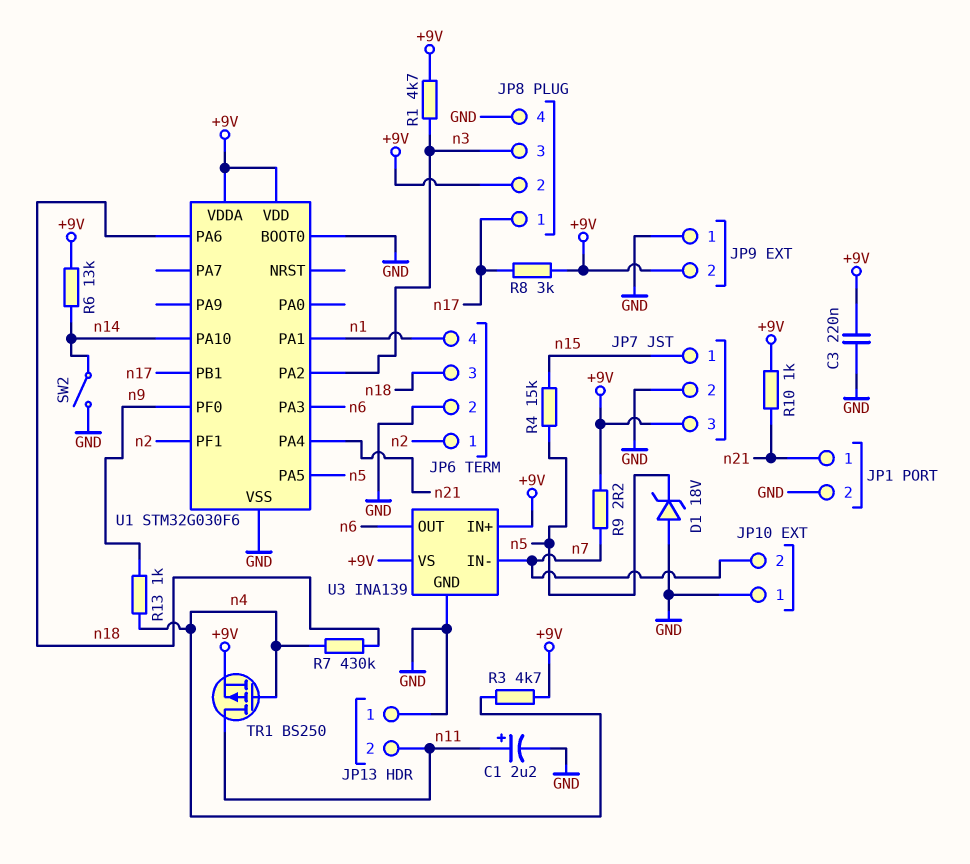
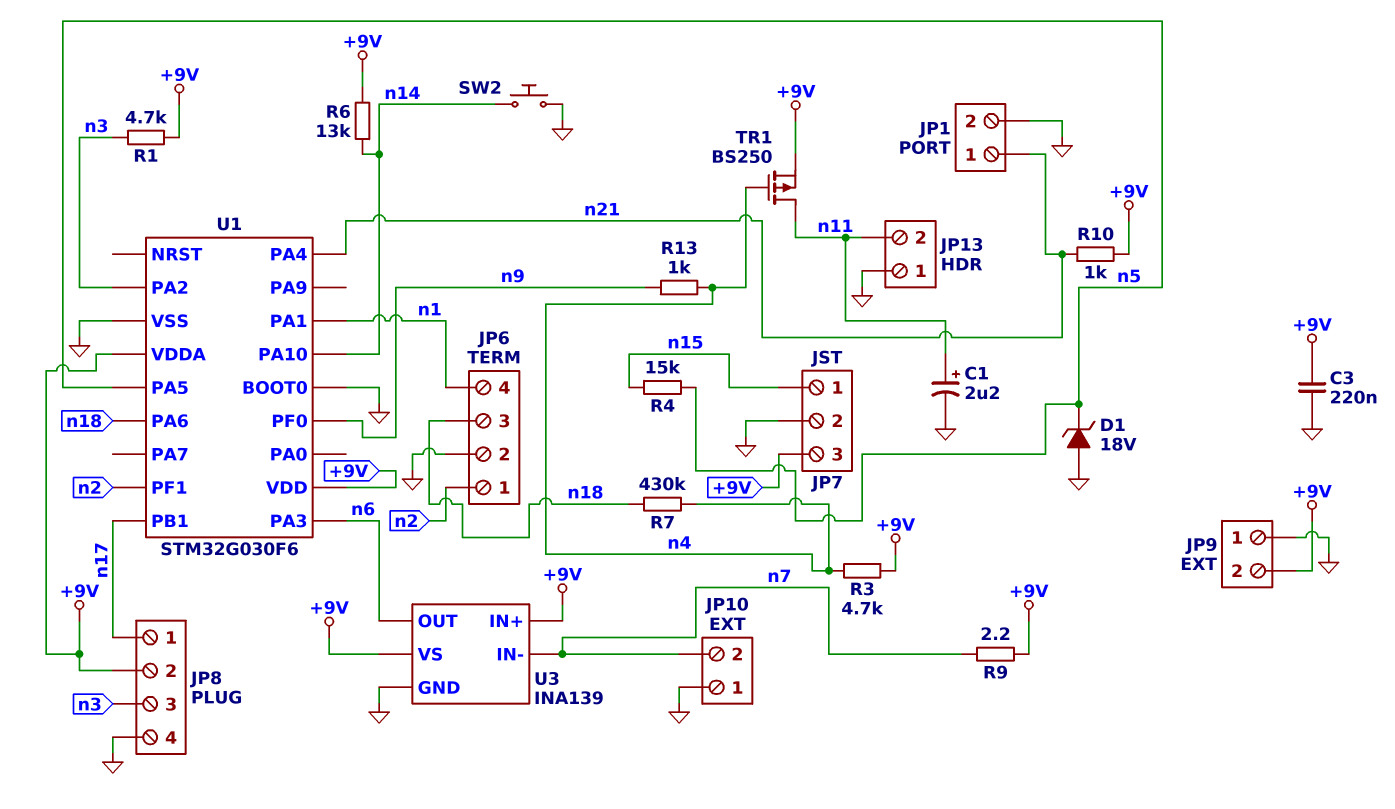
R8: 3k (+9V, n17) -> none
SW2: switch (GND, n14) -> button (GND, n14)

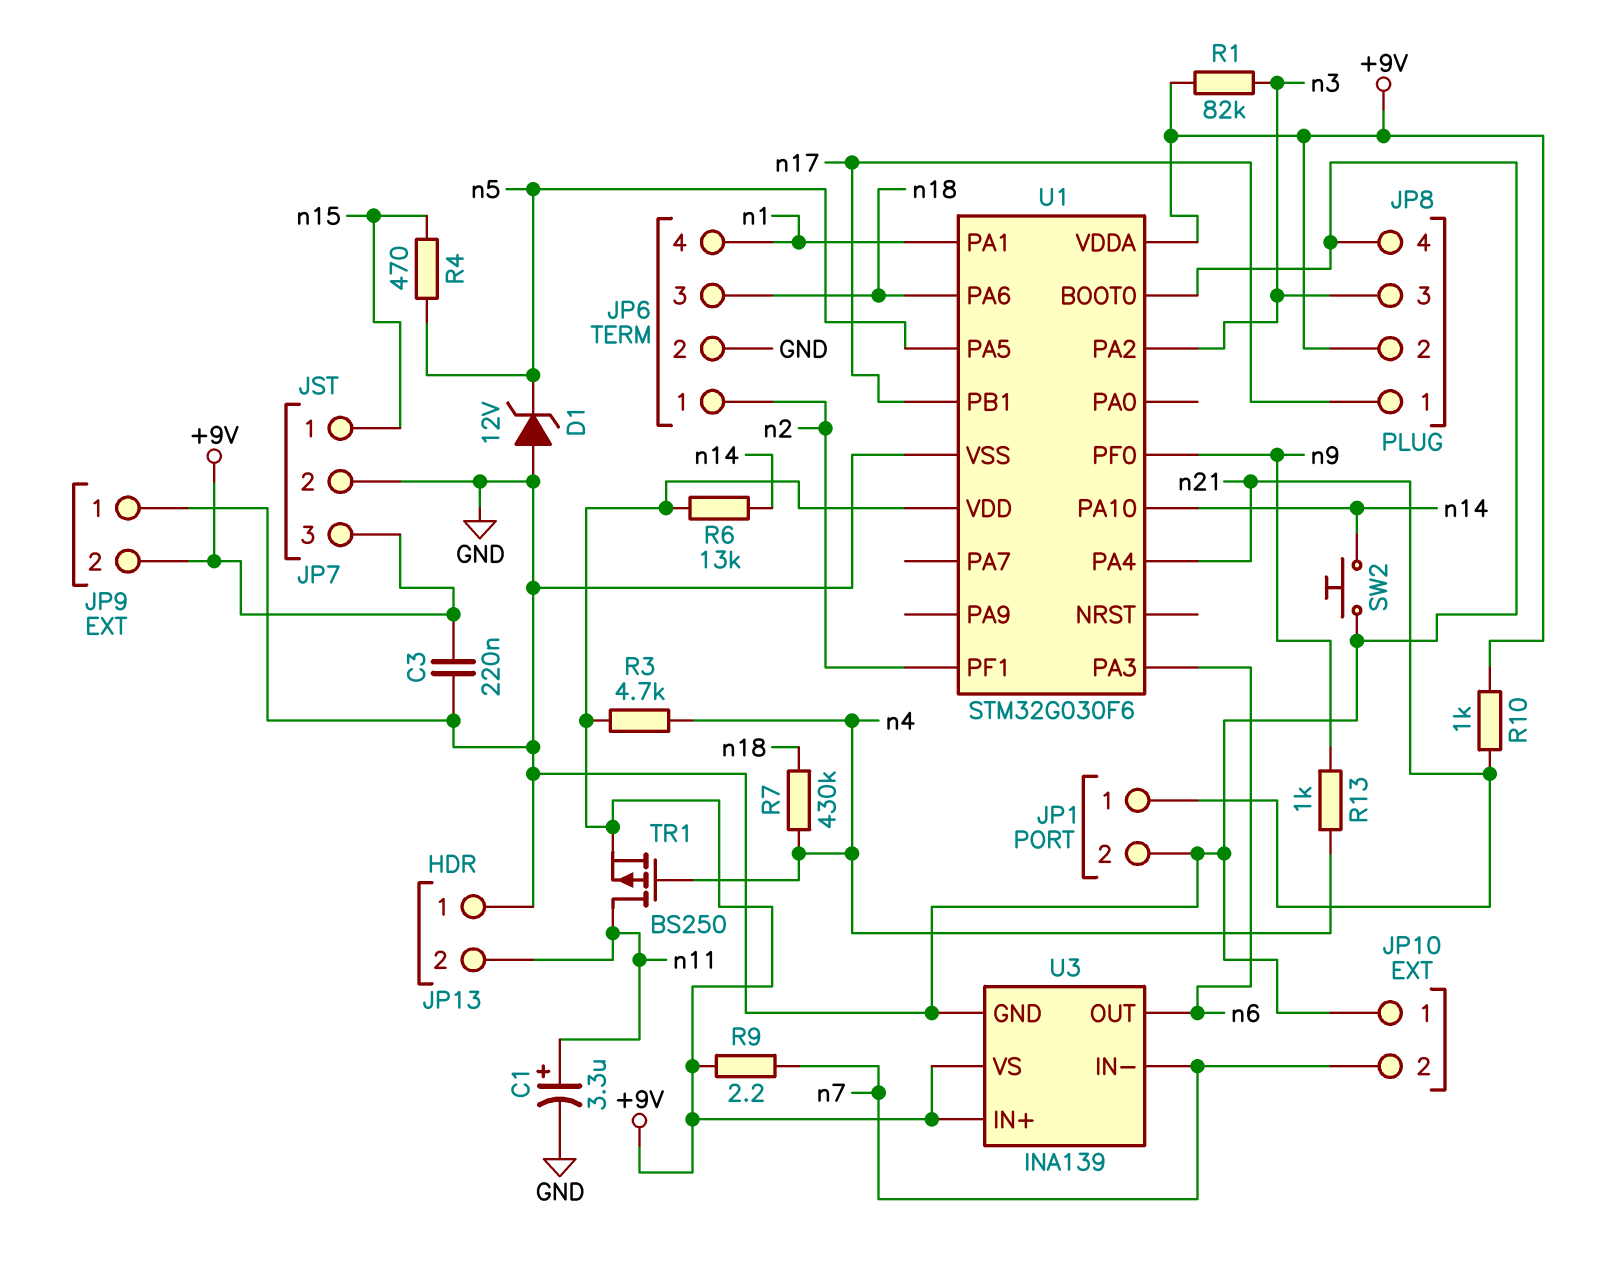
C1: 2.2uF (plus n11, minus GND) -> 3.3uF (plus n11, minus GND)
D1: zener 18V (A GND, K n5) -> zener 12V (A GND, K n5)
R1: 4.7k (+9V, n3) -> 82k (+9V, n3)
R4: 15k (n5, n15) -> 470 (n5, n15)

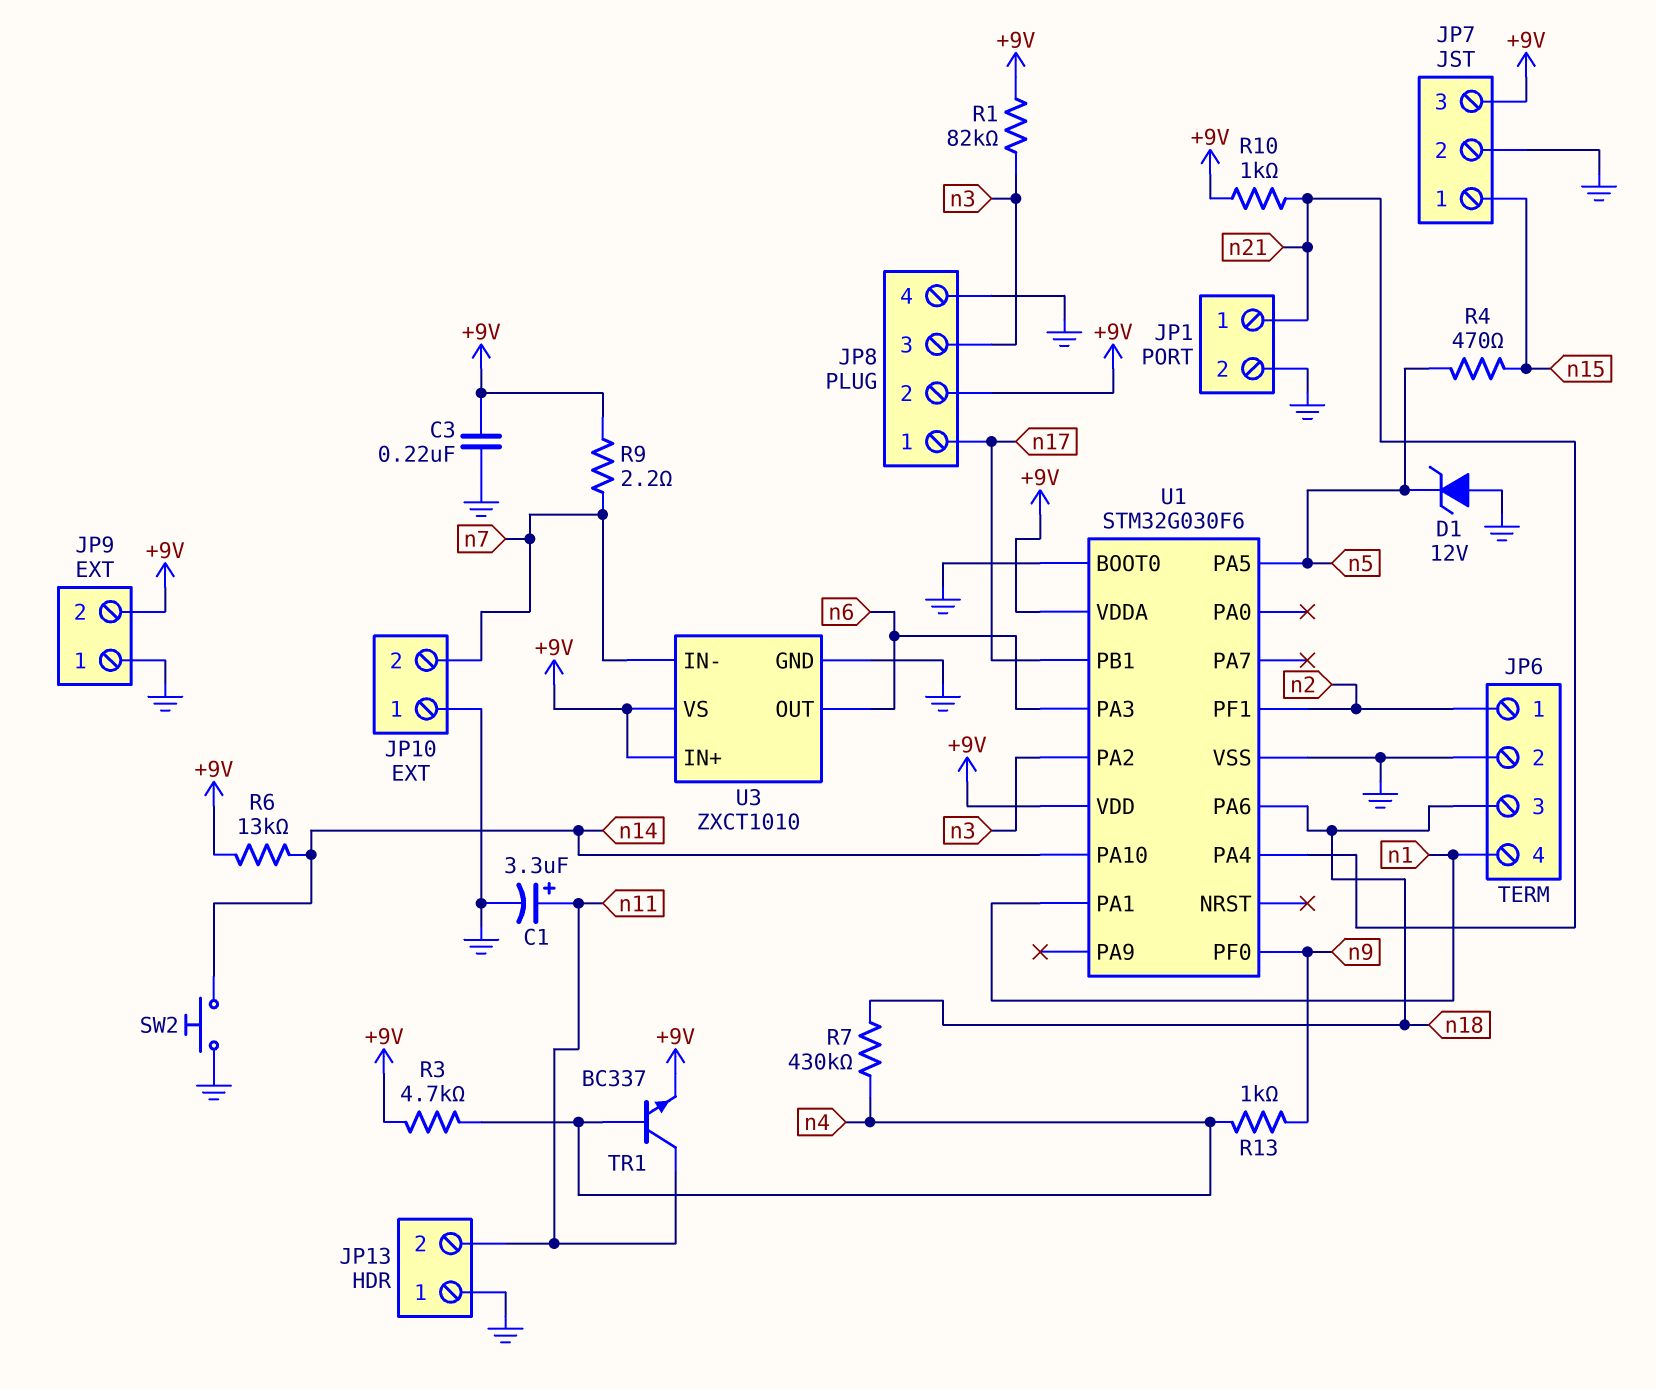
TR1: PMOS BS250 (G n4, D n11, S +9V) -> NPN BC337 (B n4, C n11, E +9V)
U3: INA139 -> ZXCT1010

